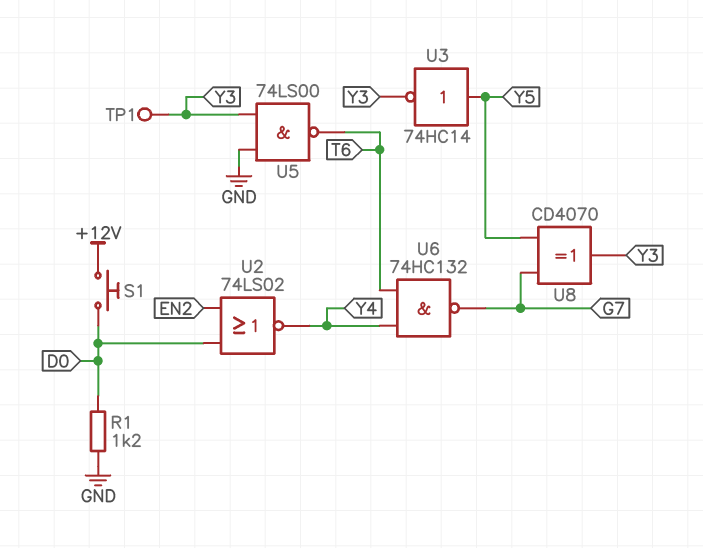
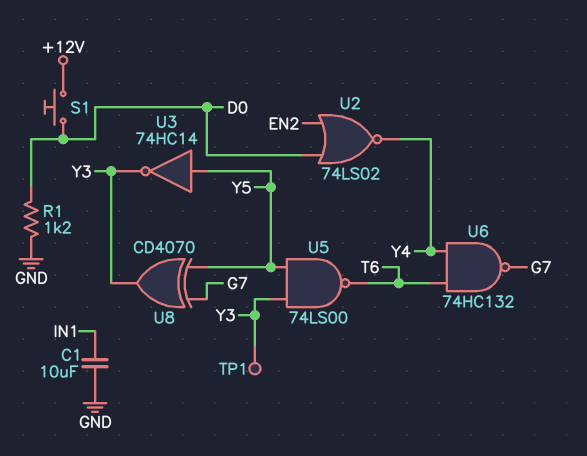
C1: none -> 10uF (GND, IN1)
U5: NAND 74LS00 (in GND, in Y3, out T6) -> NAND 74LS00 (in Y3, in Y5, out T6)

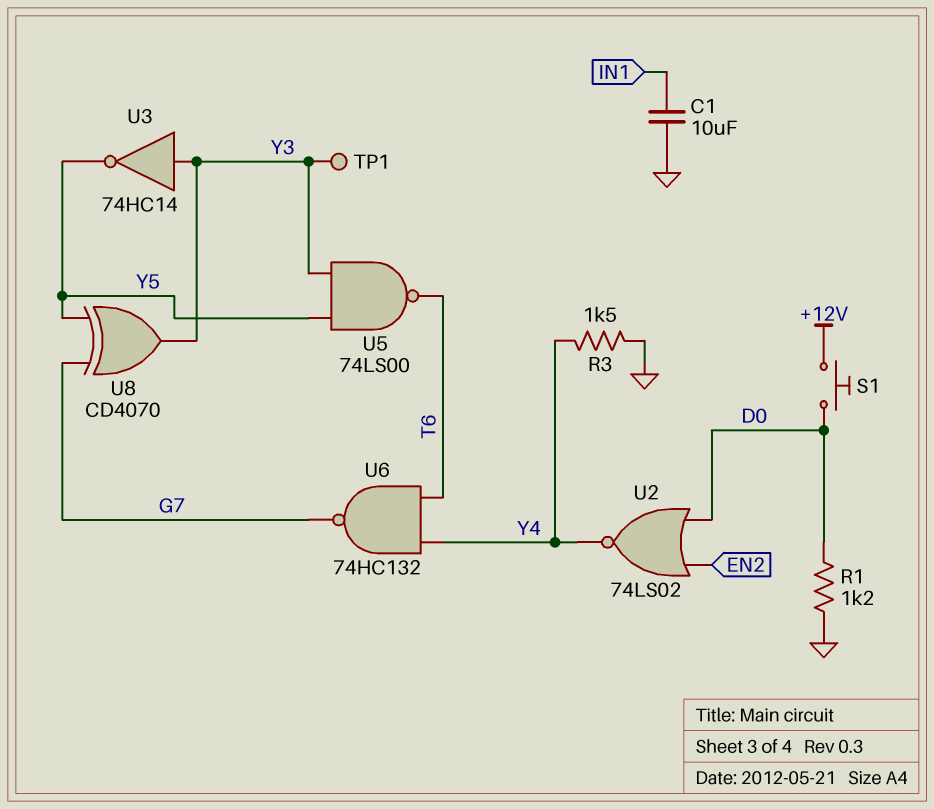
R3: none -> 1.5k (GND, Y4)
U3: NOT 74HC14 (in Y5, out Y3) -> NOT 74HC14 (in Y3, out Y5)

